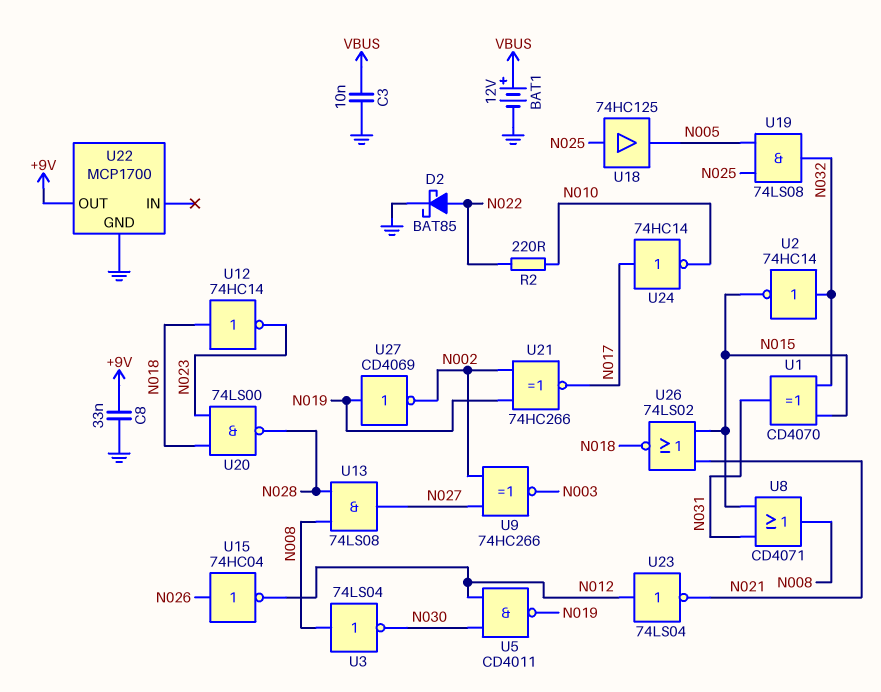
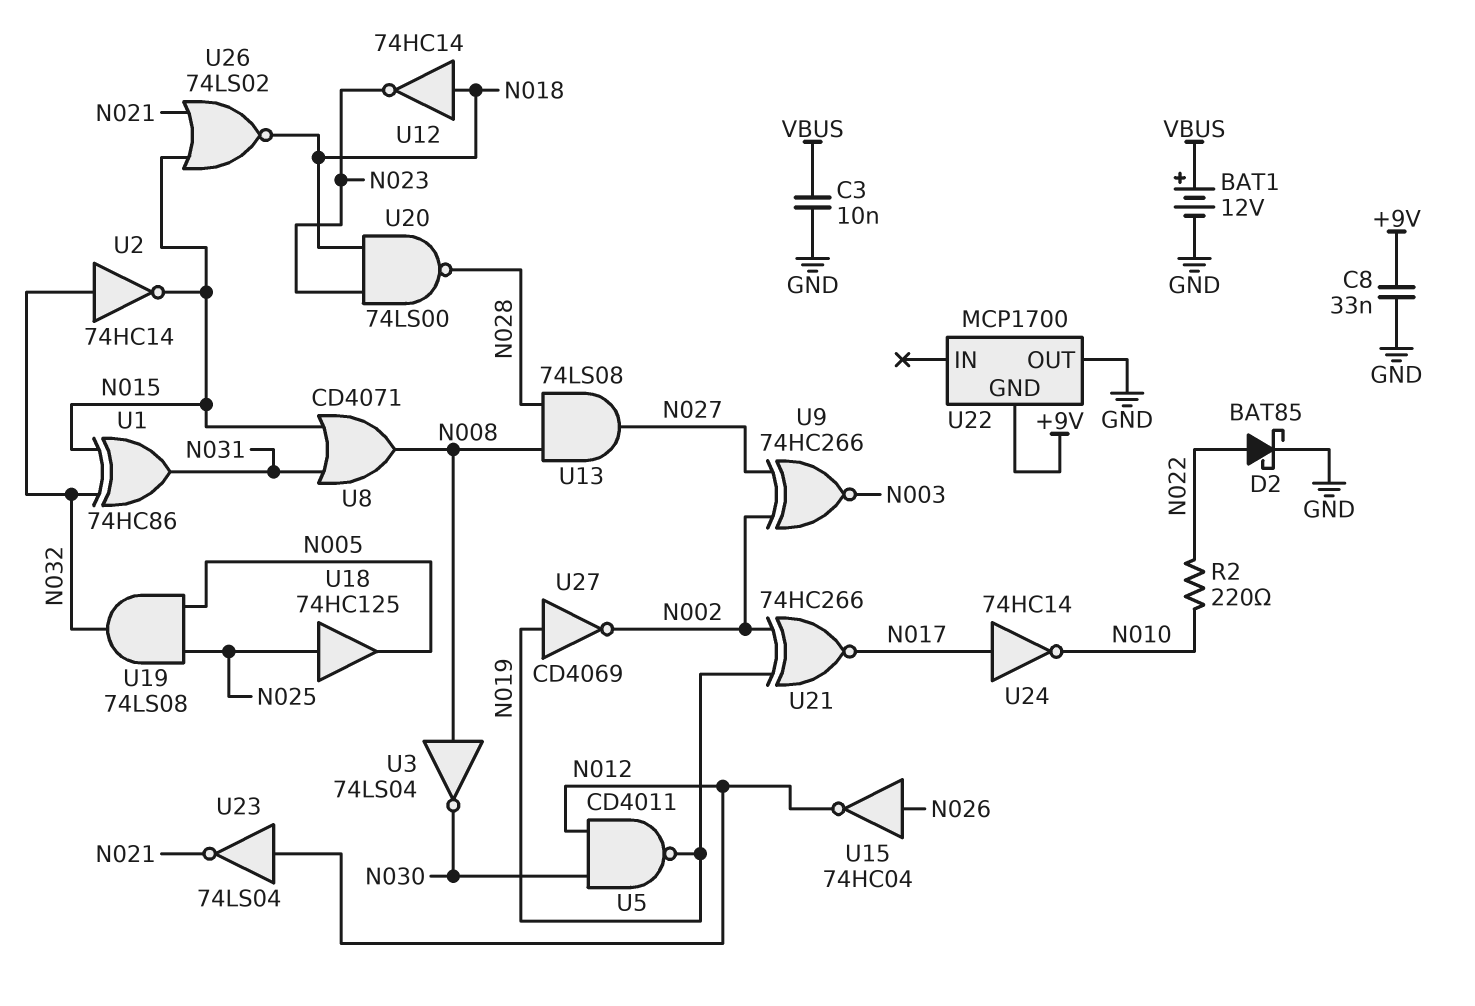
U1: XOR CD4070 (in N015, in N032, out N031) -> XOR 74HC86 (in N015, in N032, out N031)
U22 pin GND: GND -> +9V
U22 pin OUT: +9V -> GND

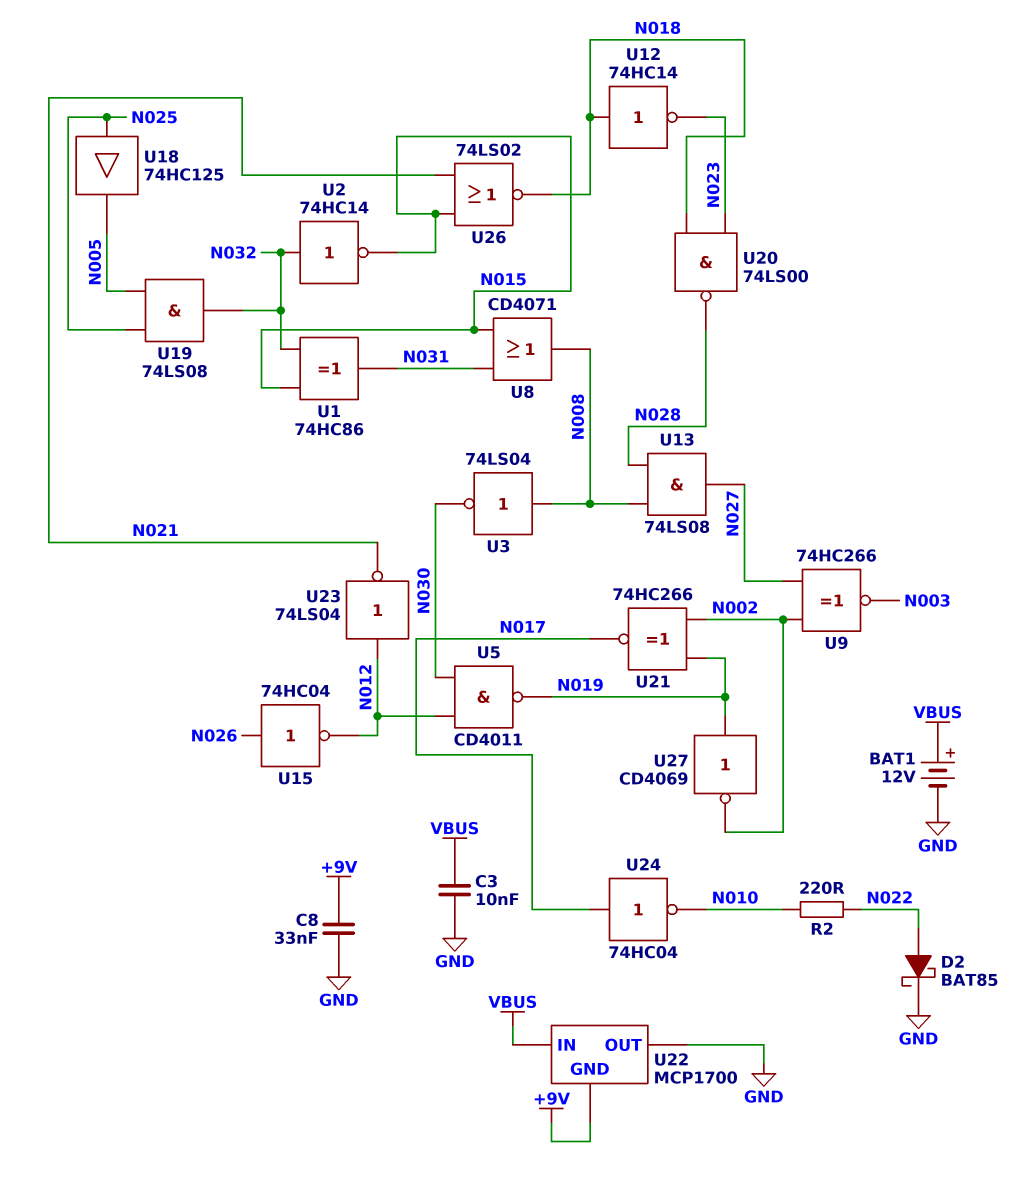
U22 pin IN: none -> VBUS
U24: NOT 74HC14 (in N017, out N010) -> NOT 74HC04 (in N017, out N010)

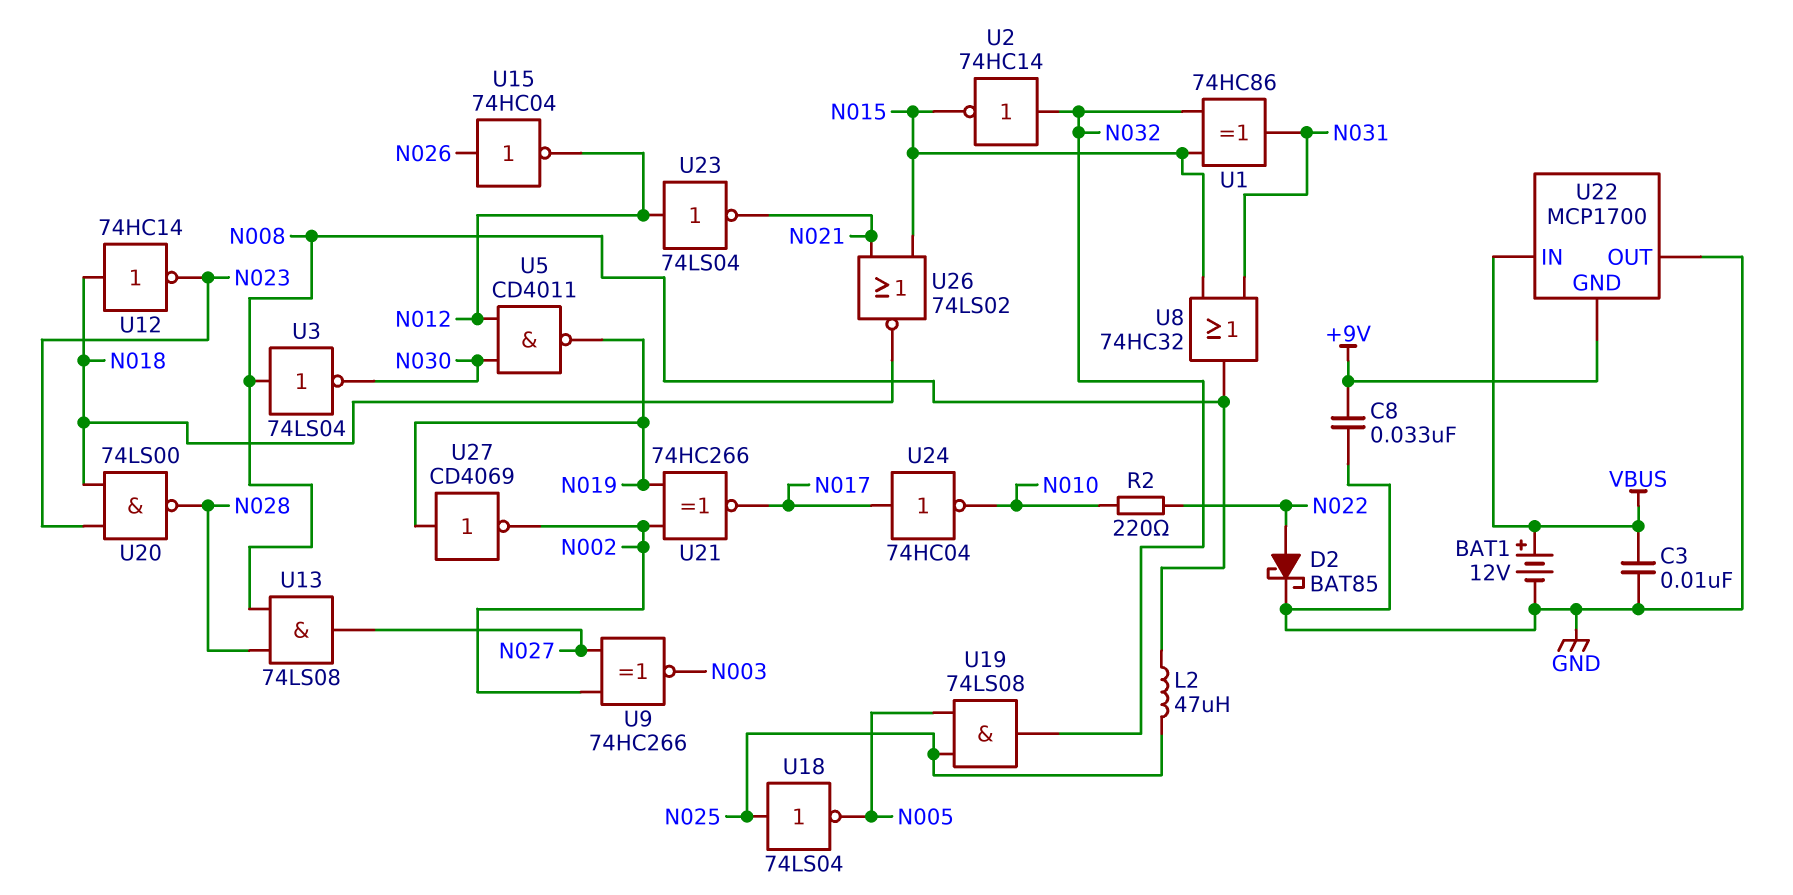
L2: none -> 47uH (N008, N025)
U8: OR CD4071 (in N015, in N031, out N008) -> OR 74HC32 (in N015, in N031, out N008)
U18: buffer 74HC125 (in N025, out N005) -> NOT 74LS04 (in N025, out N005)

